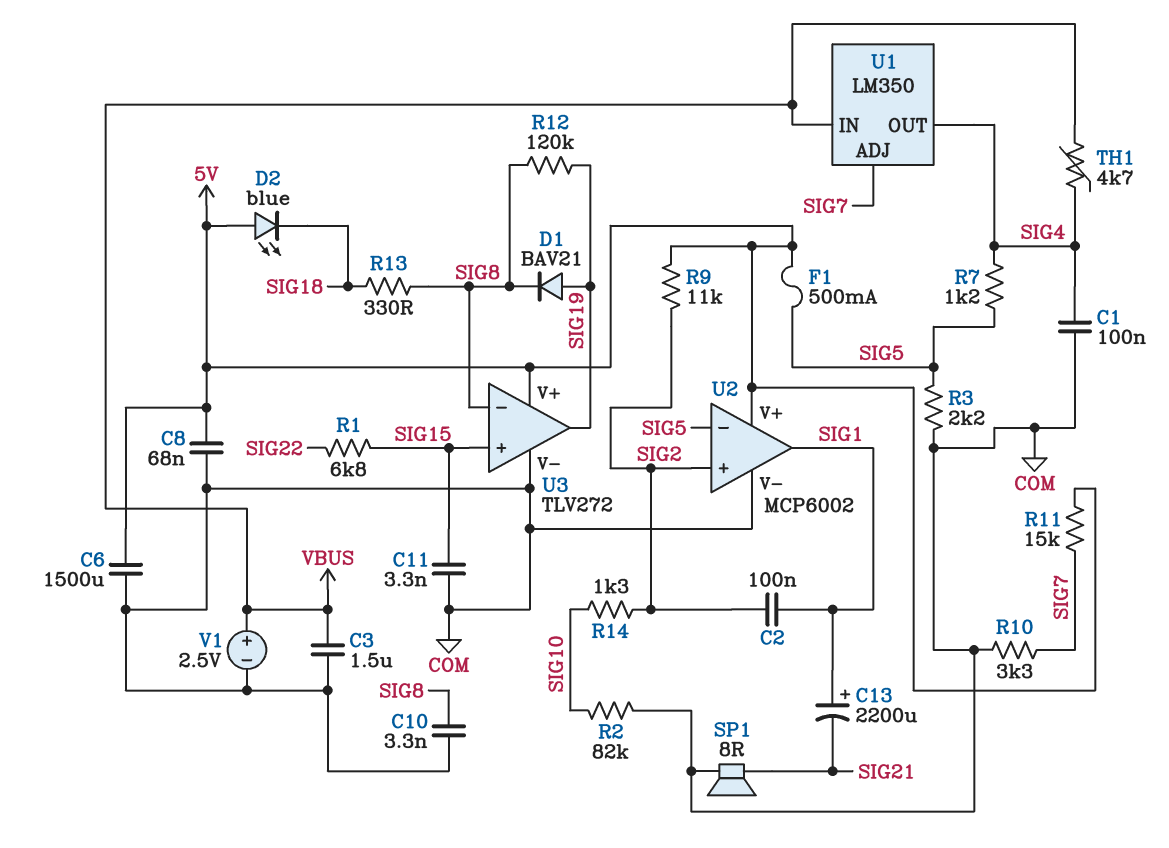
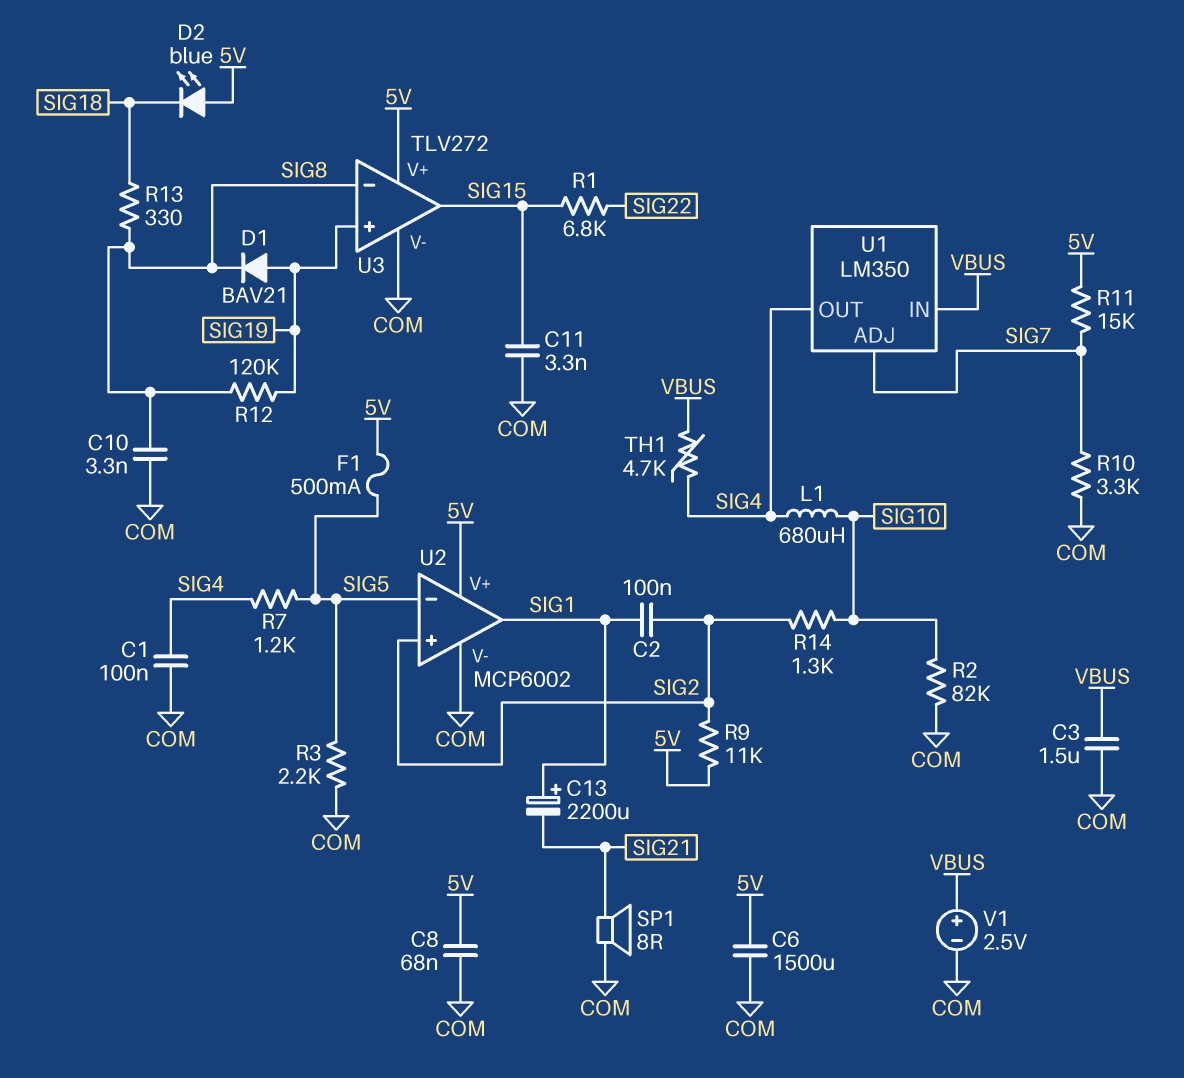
L1: none -> 680uH (SIG4, SIG10)
U3 pin in+: SIG15 -> SIG19
U3 pin out: SIG19 -> SIG15

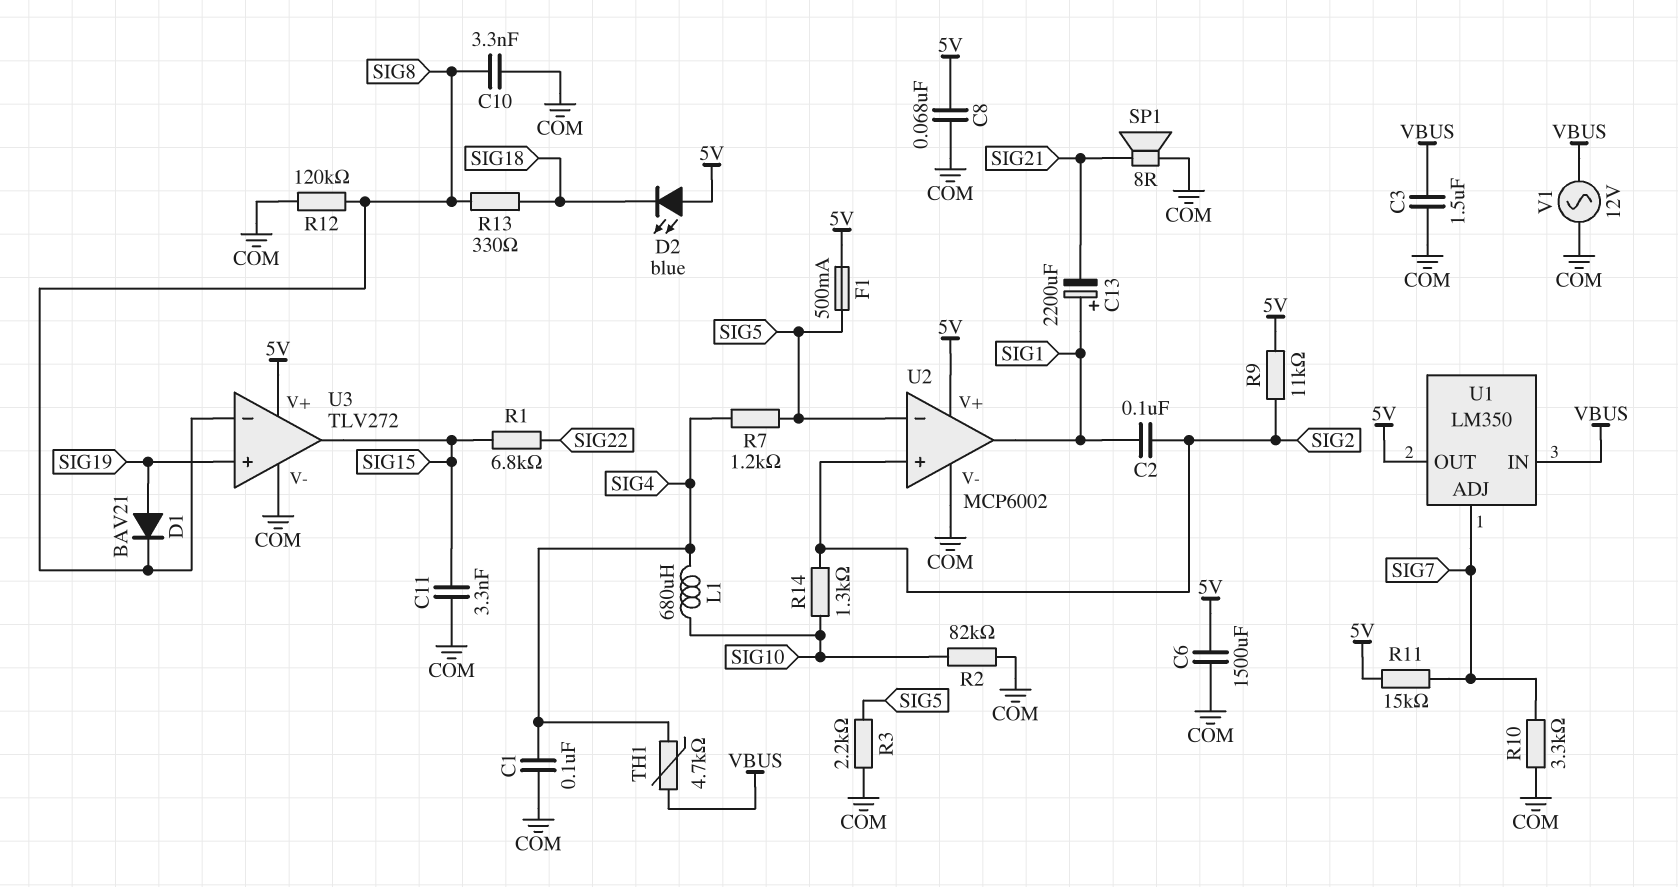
R12: 120k (SIG8, SIG19) -> 120k (COM, SIG8)
U1 pin OUT: SIG4 -> 5V
V1: 2.5V (plus VBUS, minus COM) -> AC 12V (COM, VBUS)

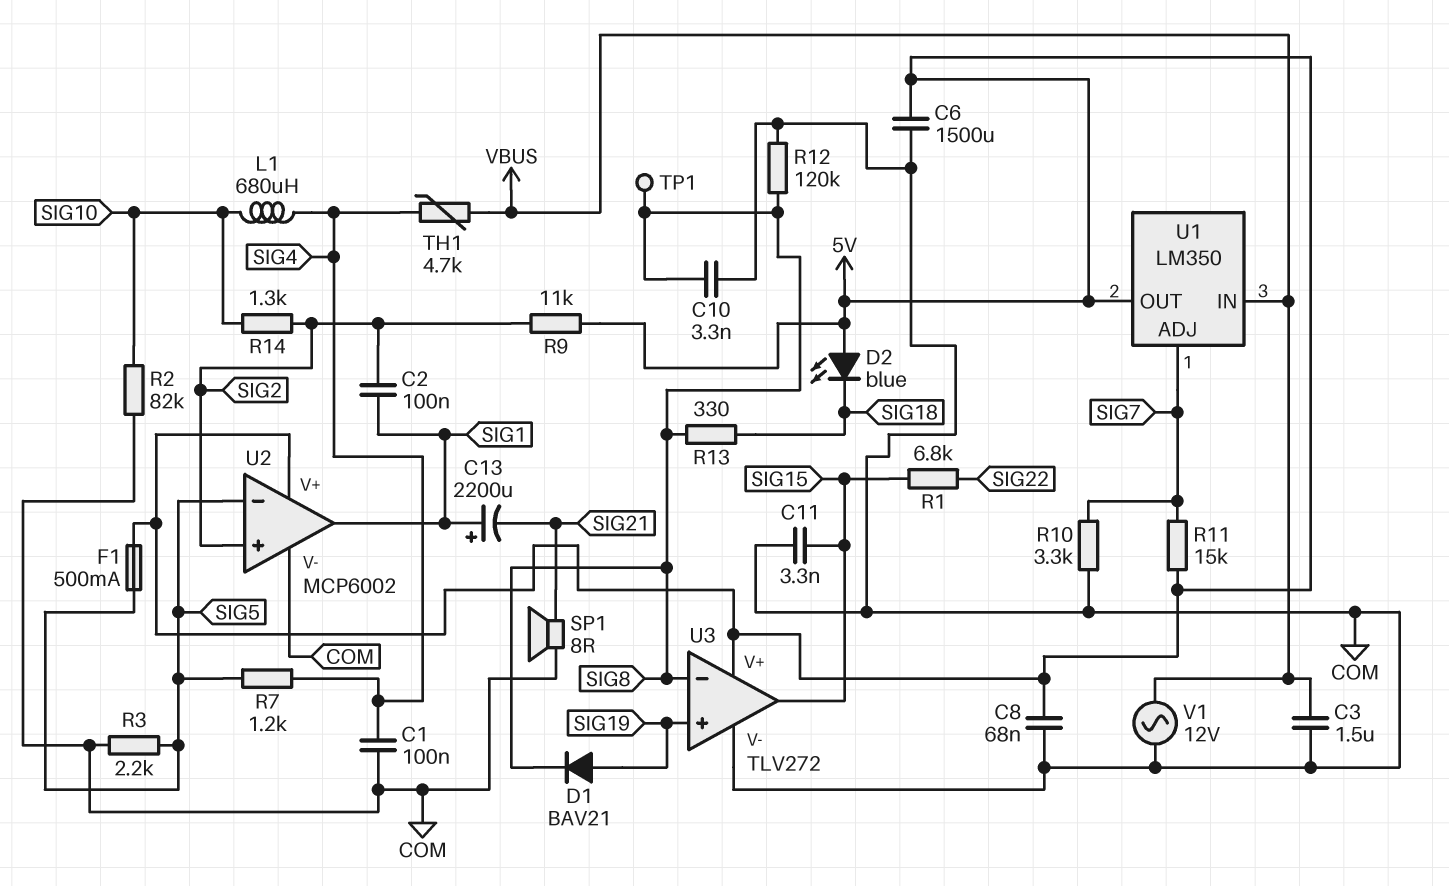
TP1: none -> test point (SIG8)

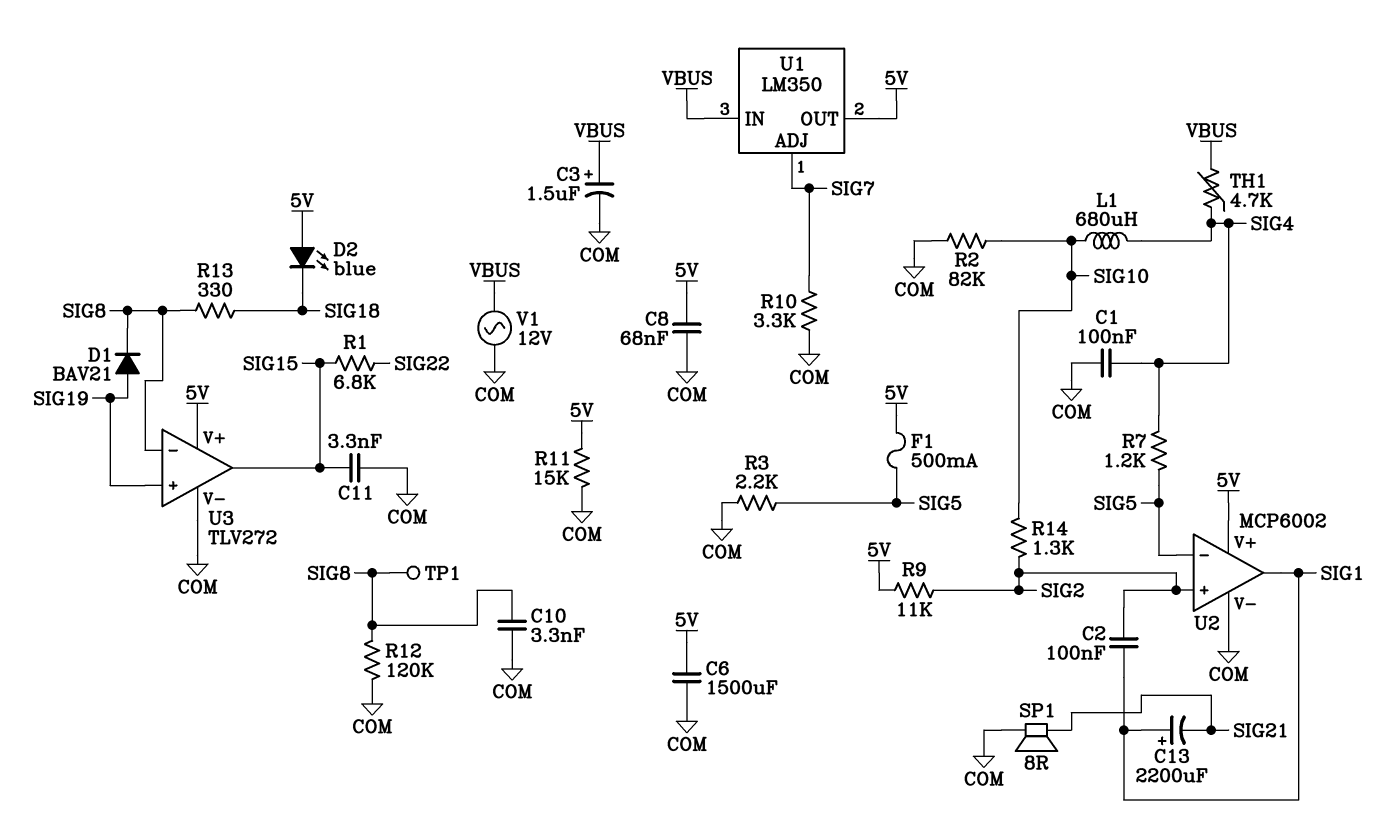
C3: 1.5uF (COM, VBUS) -> 1.5uF (plus VBUS, minus COM)
R11: 15k (5V, SIG7) -> 15k (5V, COM)

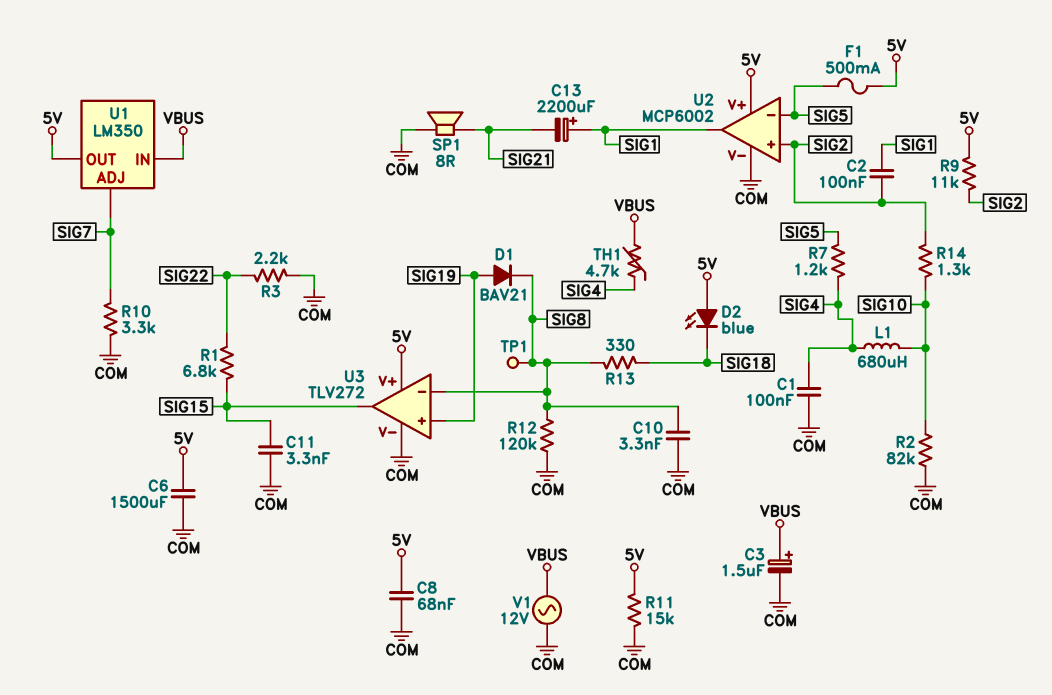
R3: 2.2k (COM, SIG5) -> 2.2k (COM, SIG22)

